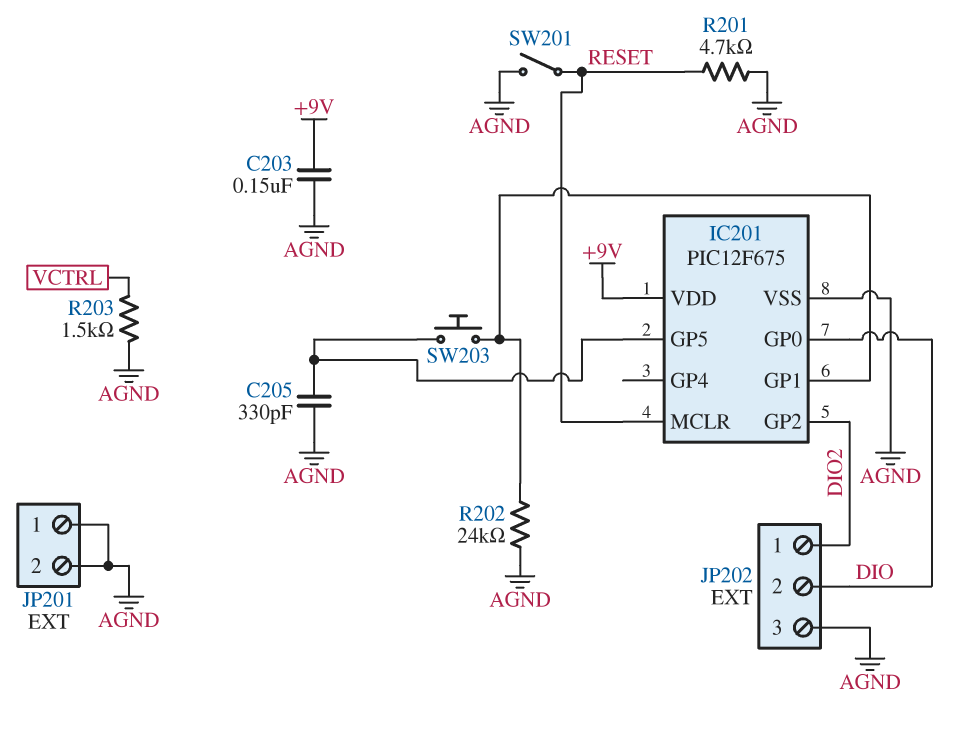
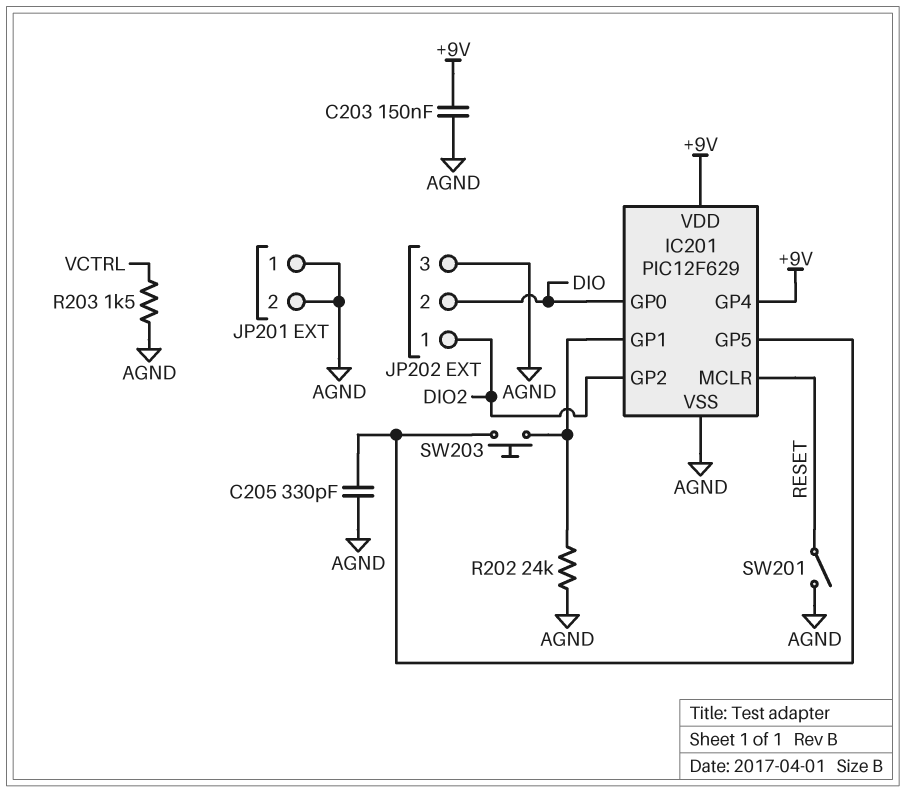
IC201: PIC12F675 -> PIC12F629
IC201 pin GP4: none -> +9V
R201: 4.7k (AGND, RESET) -> none

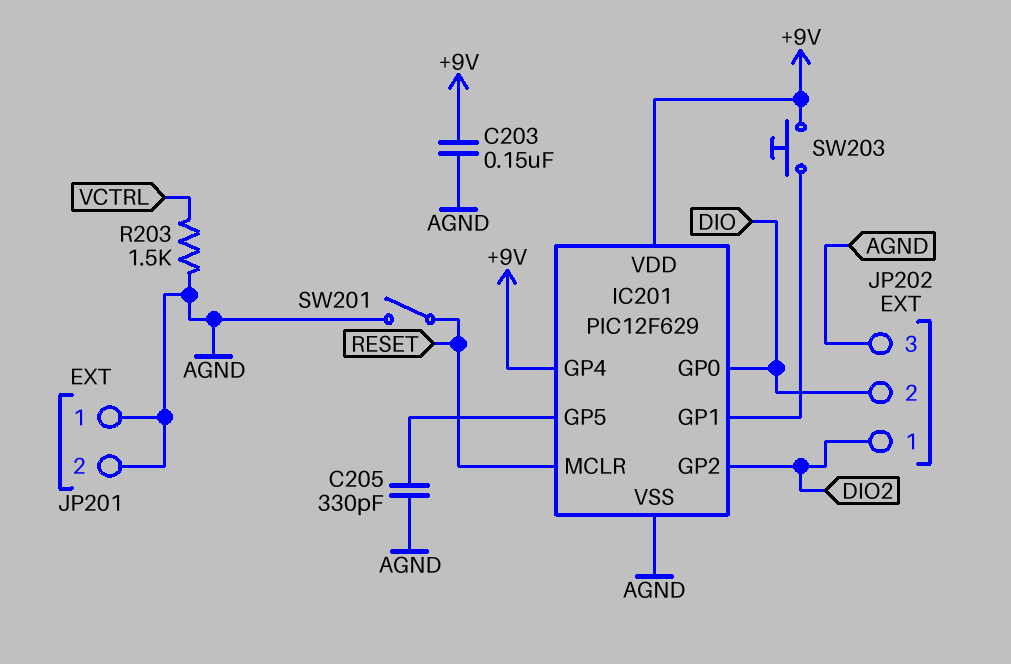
R202: 24k (AGND, IC201/GP1) -> none
SW203: button (IC201/GP1, IC201/GP5) -> button (+9V, IC201/GP1)

